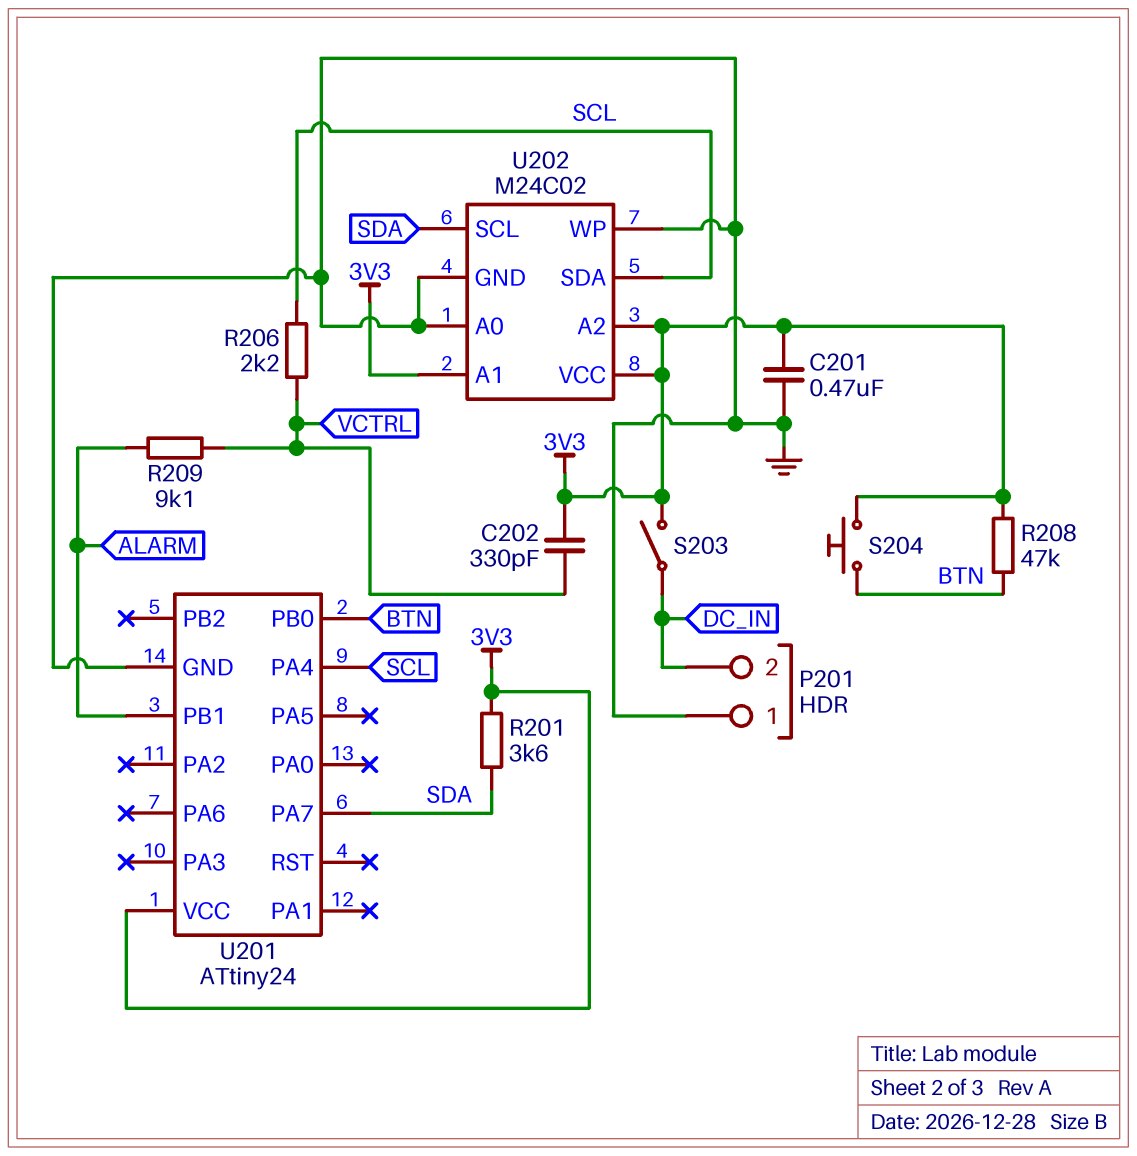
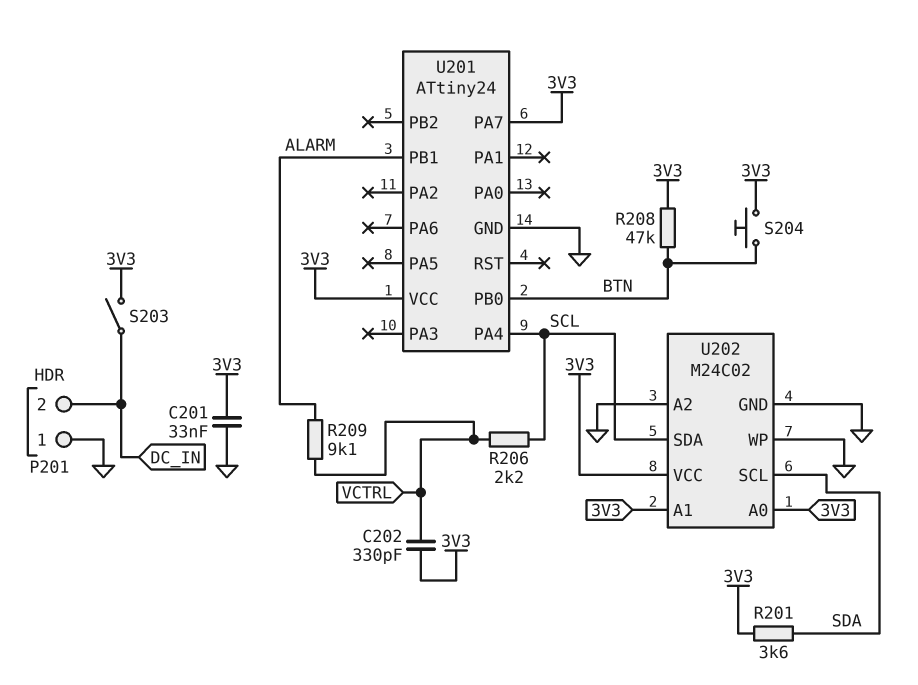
C201: 470nF (3V3, GND) -> 33nF (3V3, GND)
U201 pin PA7: SDA -> 3V3
U202 pin A0: GND -> 3V3
U202 pin A2: 3V3 -> GND

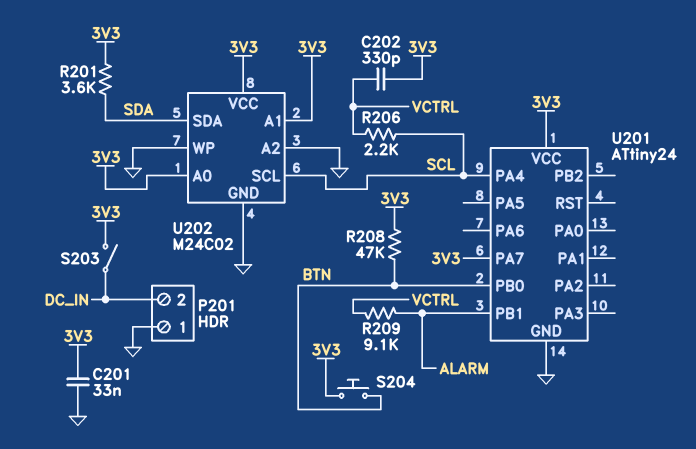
U202 pin SCL: SDA -> SCL
U202 pin SDA: SCL -> SDA

